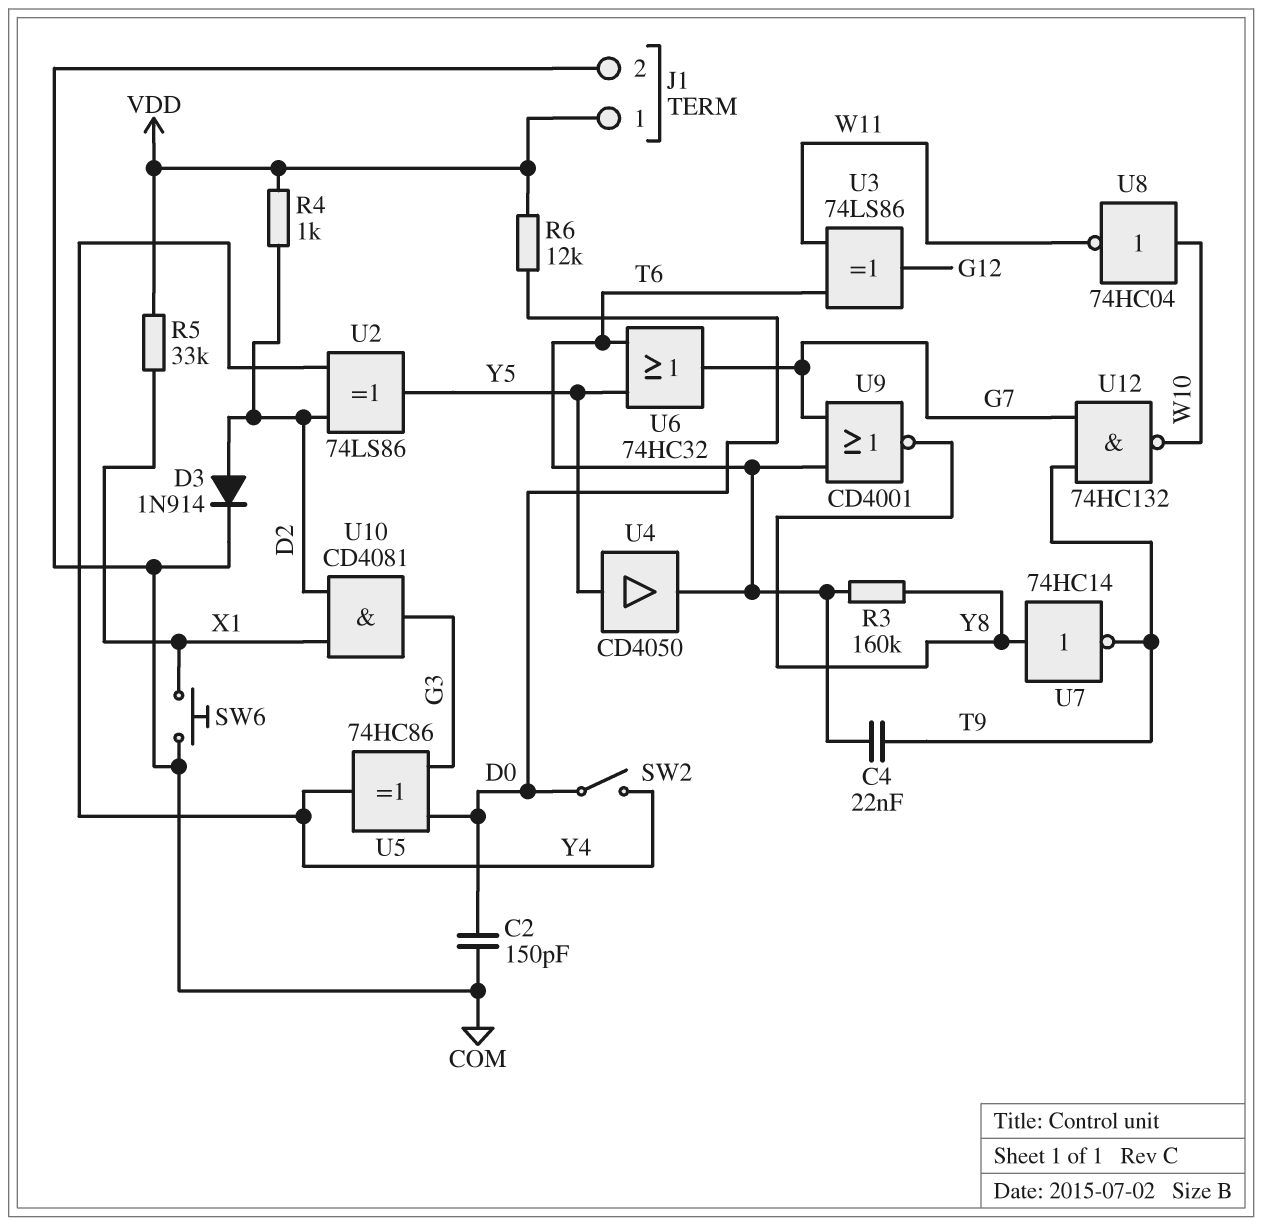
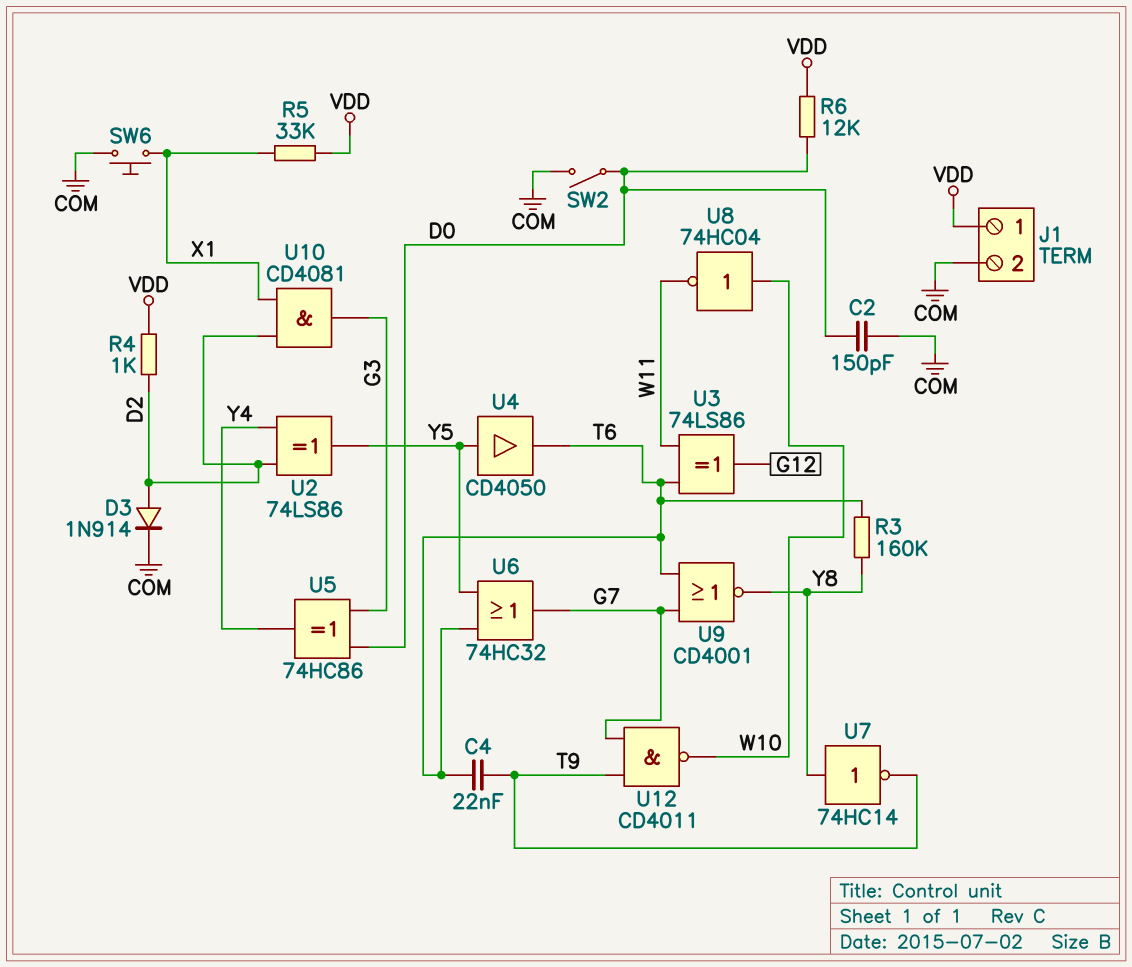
SW2: switch (D0, Y4) -> switch (COM, D0)
U12: NAND 74HC132 (in G7, in T9, out W10) -> NAND CD4011 (in G7, in T9, out W10)

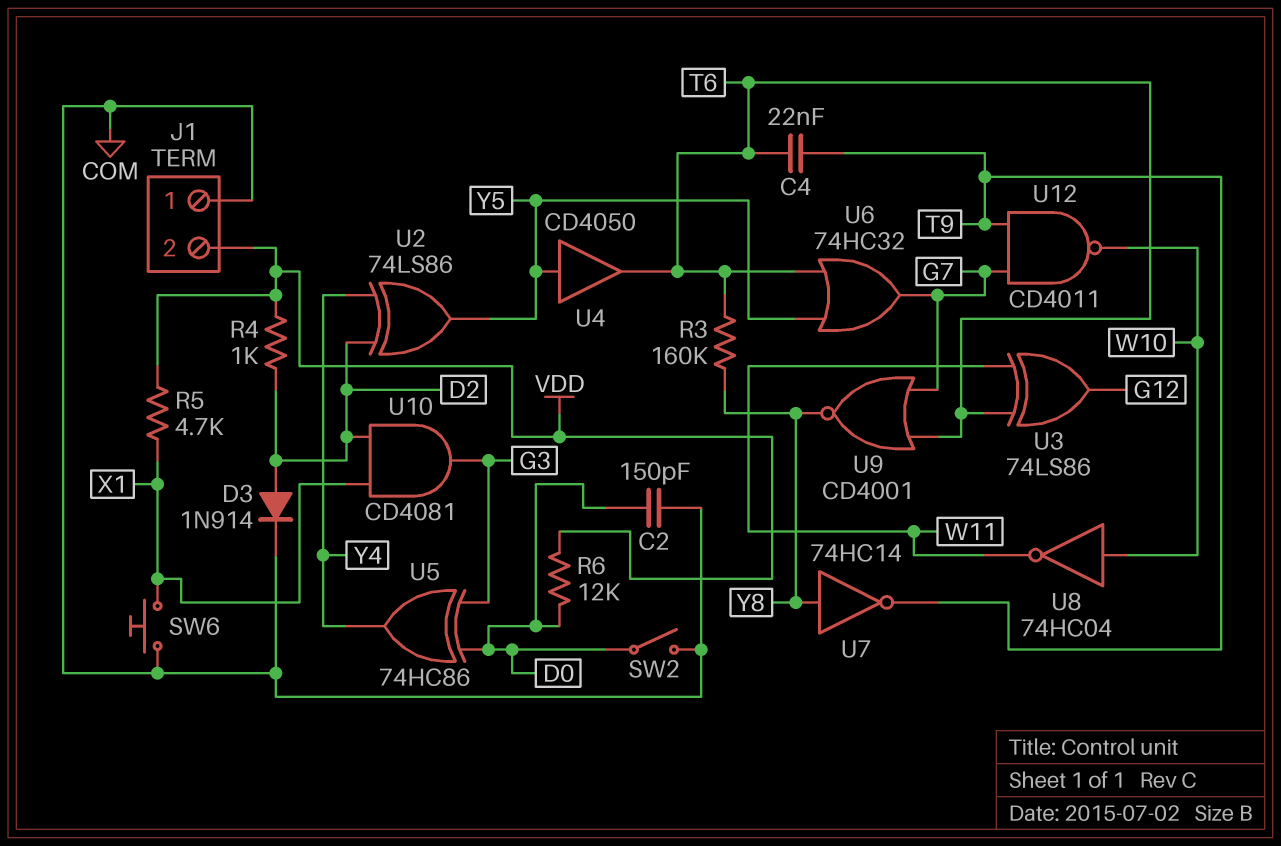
J1 pin 1: VDD -> COM
J1 pin 2: COM -> VDD
R5: 33k (VDD, X1) -> 4.7k (VDD, X1)

